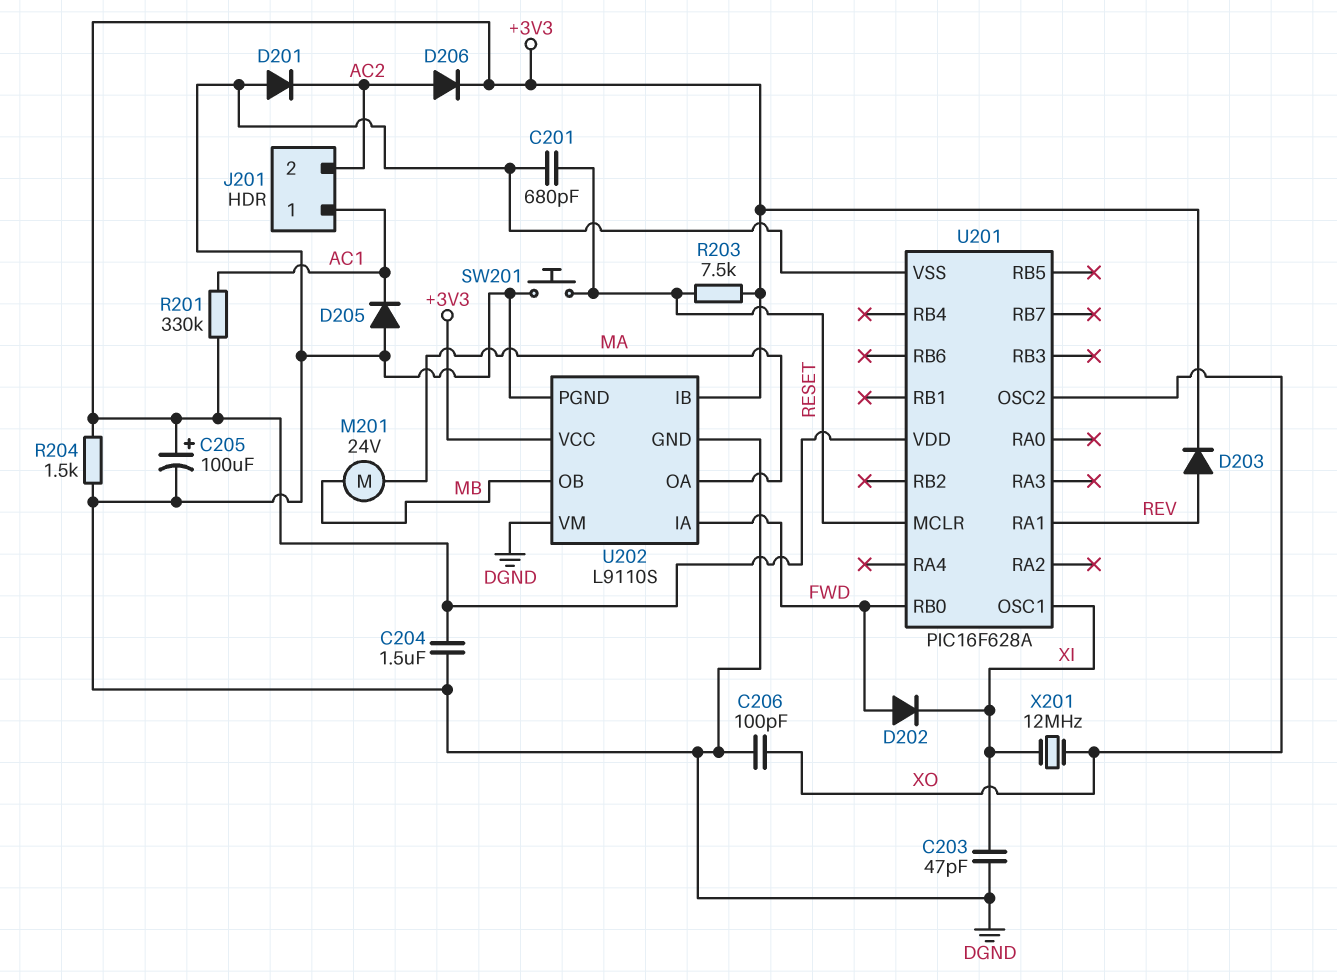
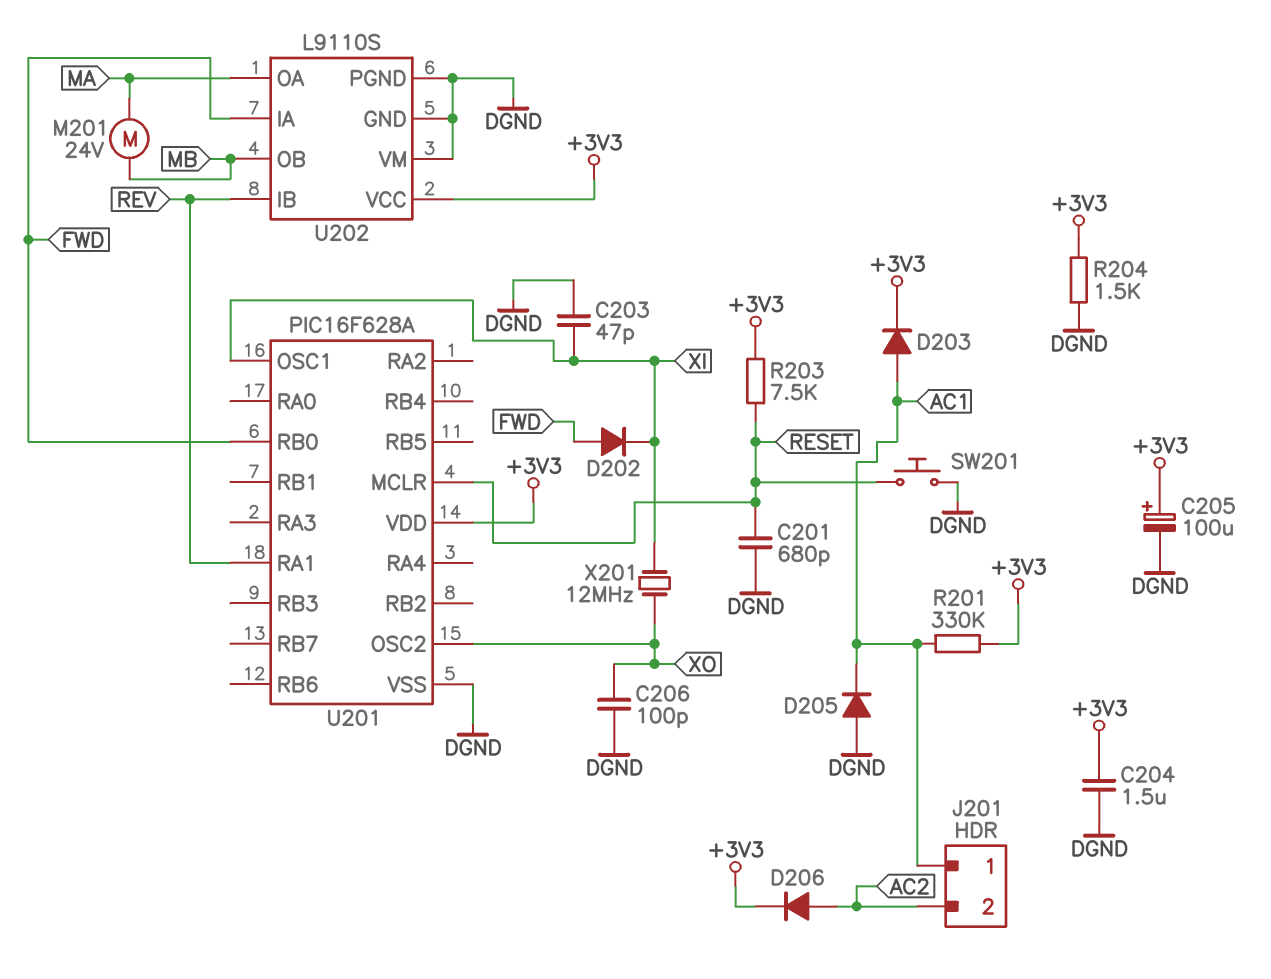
D201: diode (A DGND, K AC2) -> none
D203: diode (A REV, K +3V3) -> diode (A AC1, K +3V3)
U202 pin IB: +3V3 -> REV

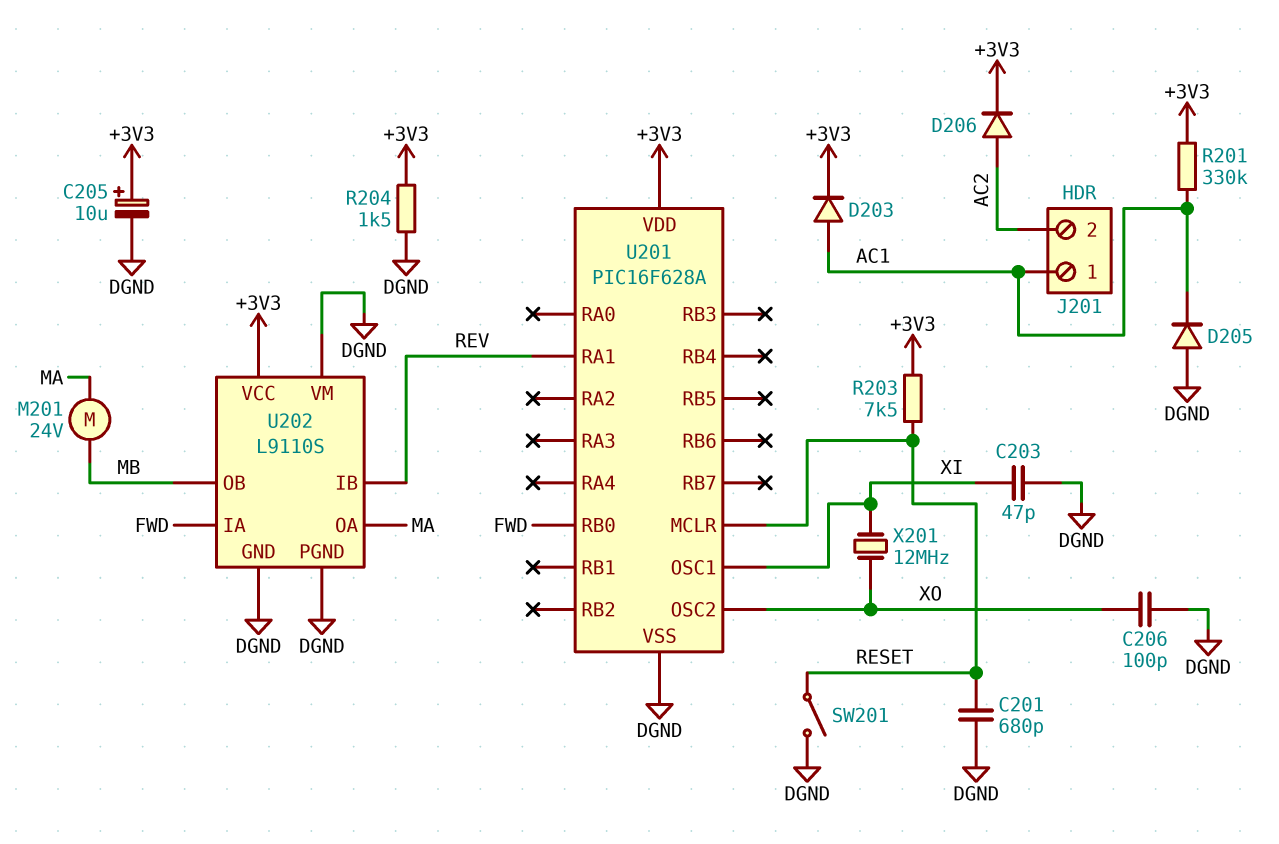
C204: 1.5uF (+3V3, DGND) -> none
C205: 100uF (plus +3V3, minus DGND) -> 10uF (plus +3V3, minus DGND)
D202: diode (A FWD, K XI) -> none
SW201: button (DGND, RESET) -> switch (DGND, RESET)

